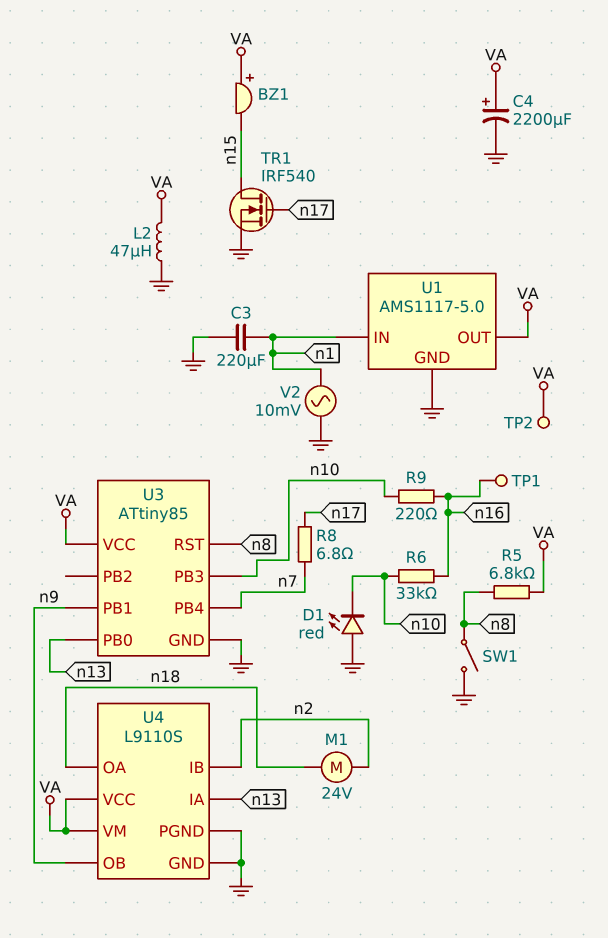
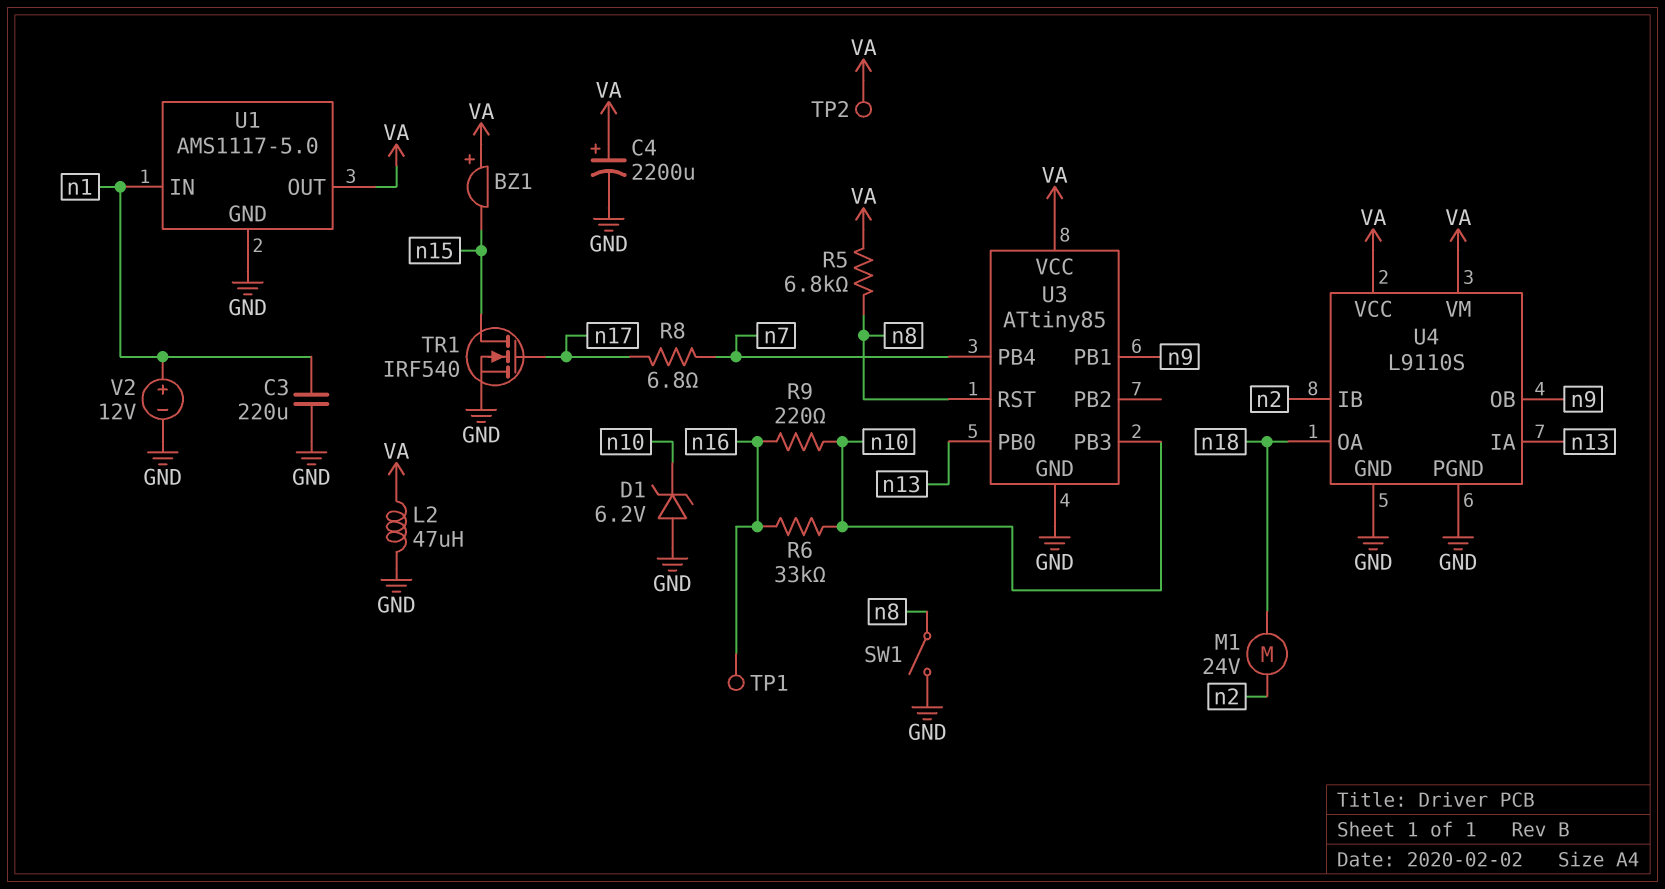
D1: LED red (A GND, K n10) -> zener 6.2V (A GND, K n10)
V2: AC 10mV (GND, n1) -> 12V (plus n1, minus GND)

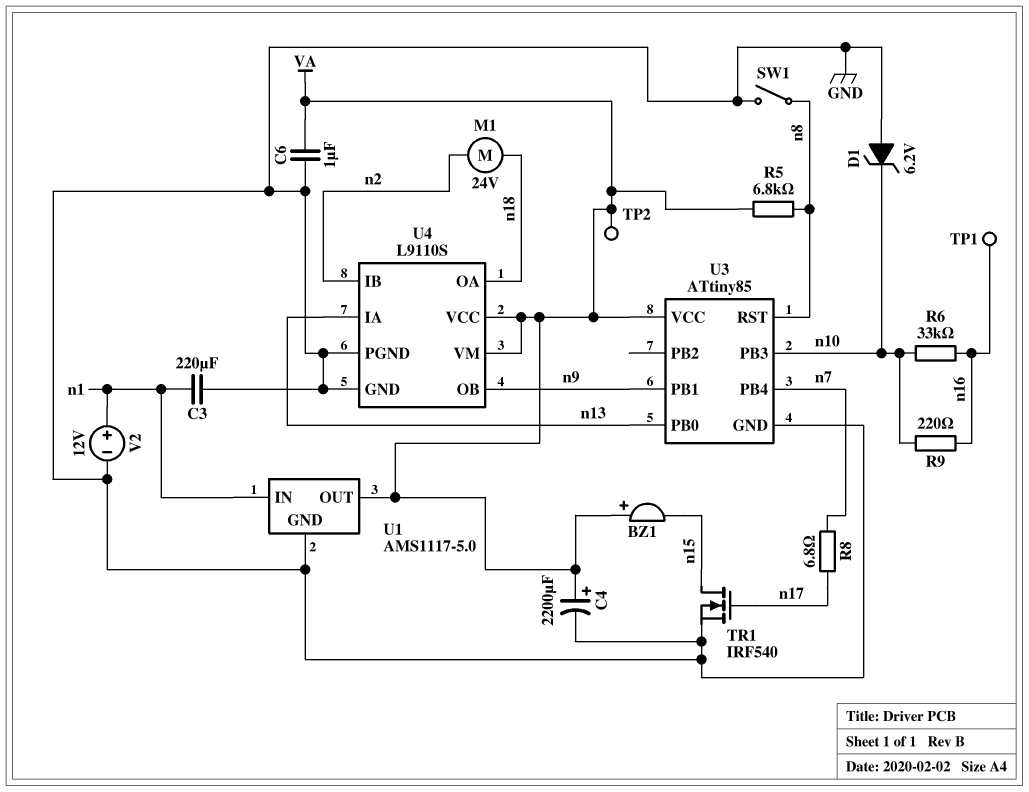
C6: none -> 1uF (GND, VA)
L2: 47uH (GND, VA) -> none

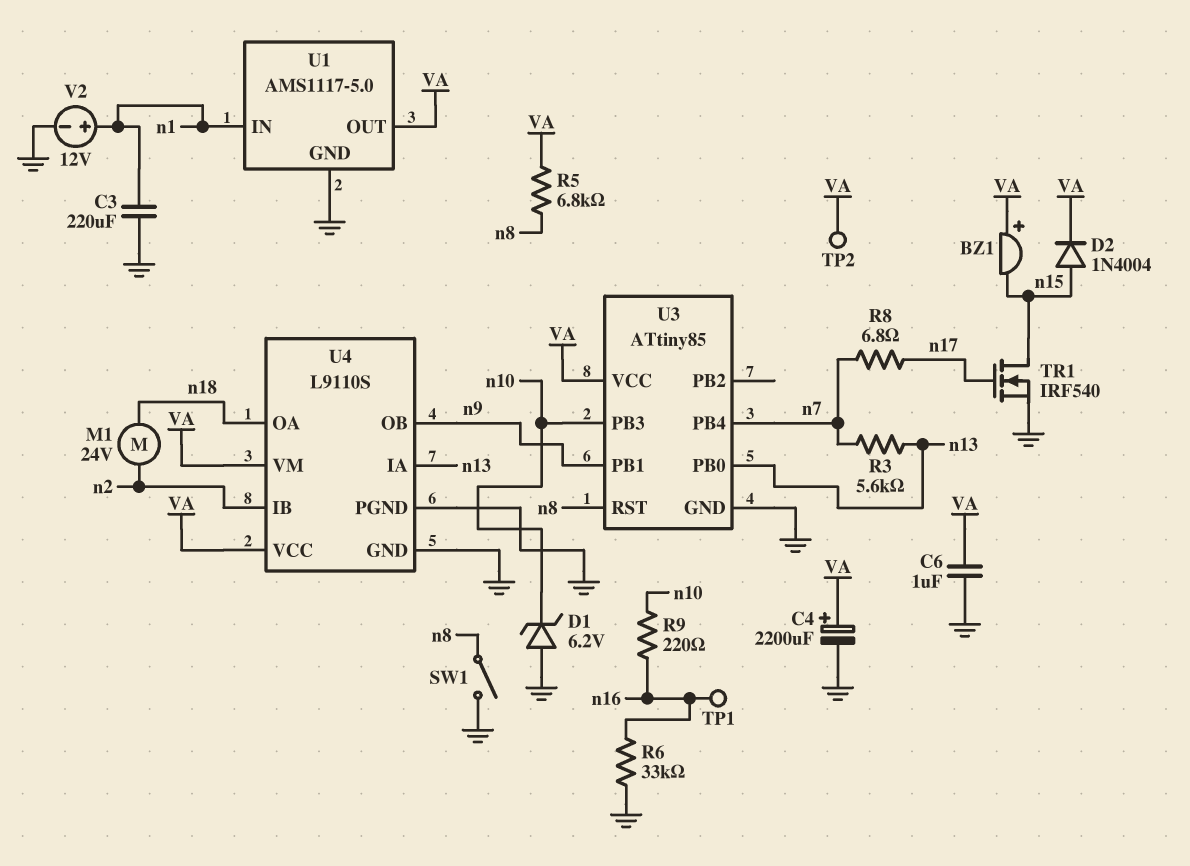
D2: none -> diode 1N4004 (A n15, K VA)
R3: none -> 5.6k (n7, n13)
R6: 33k (n10, n16) -> 33k (GND, n16)

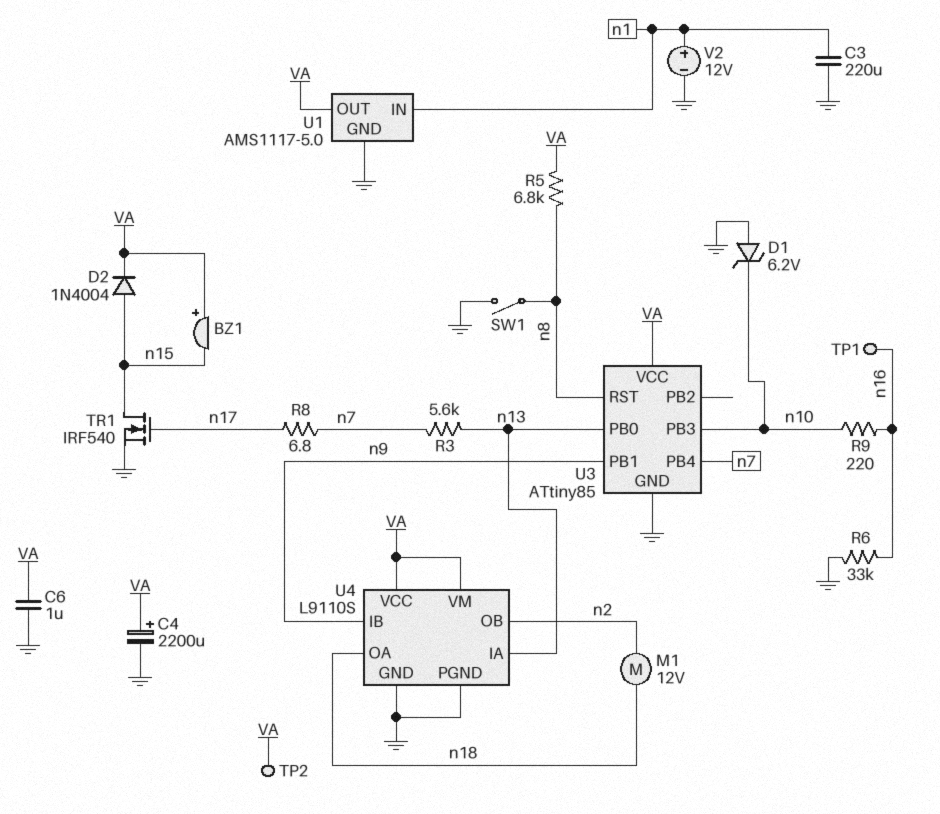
M1: motor 24V (n2, n18) -> motor 12V (n2, n18)
U4 pin IB: n2 -> n9
U4 pin OB: n9 -> n2

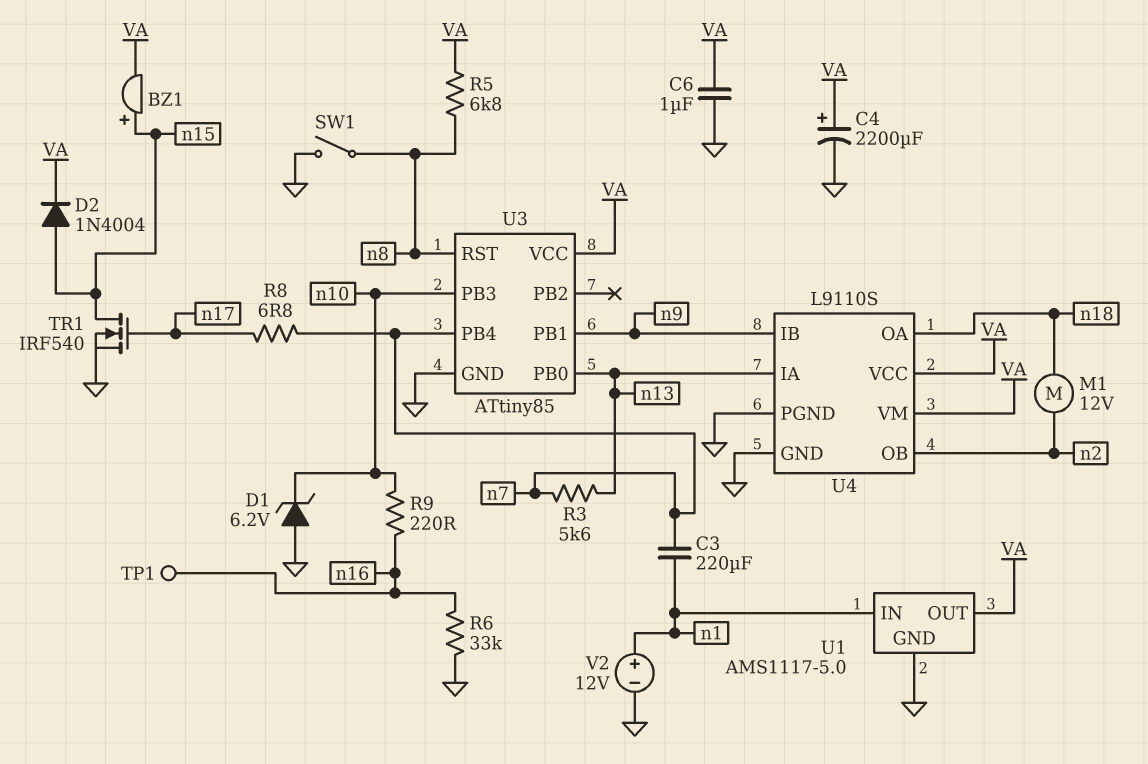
BZ1: buzzer (plus VA, minus n15) -> buzzer (plus n15, minus VA)
C3: 220uF (GND, n1) -> 220uF (n1, n7)
TP2: test point (VA) -> none

